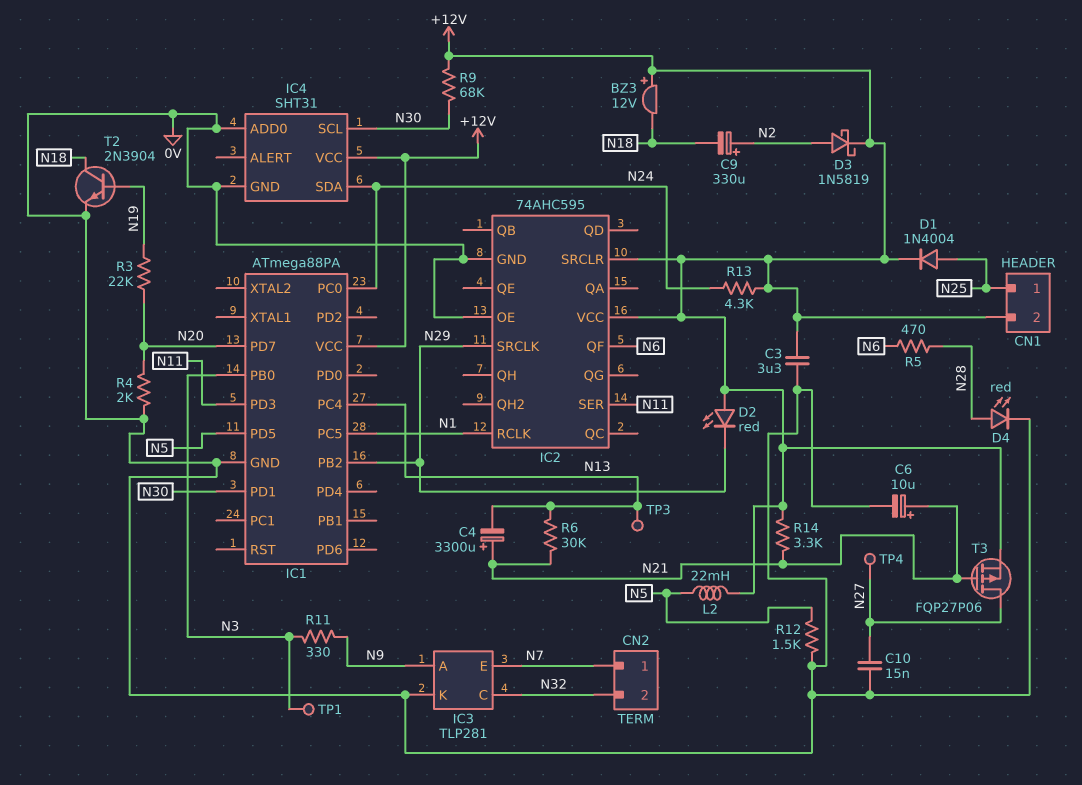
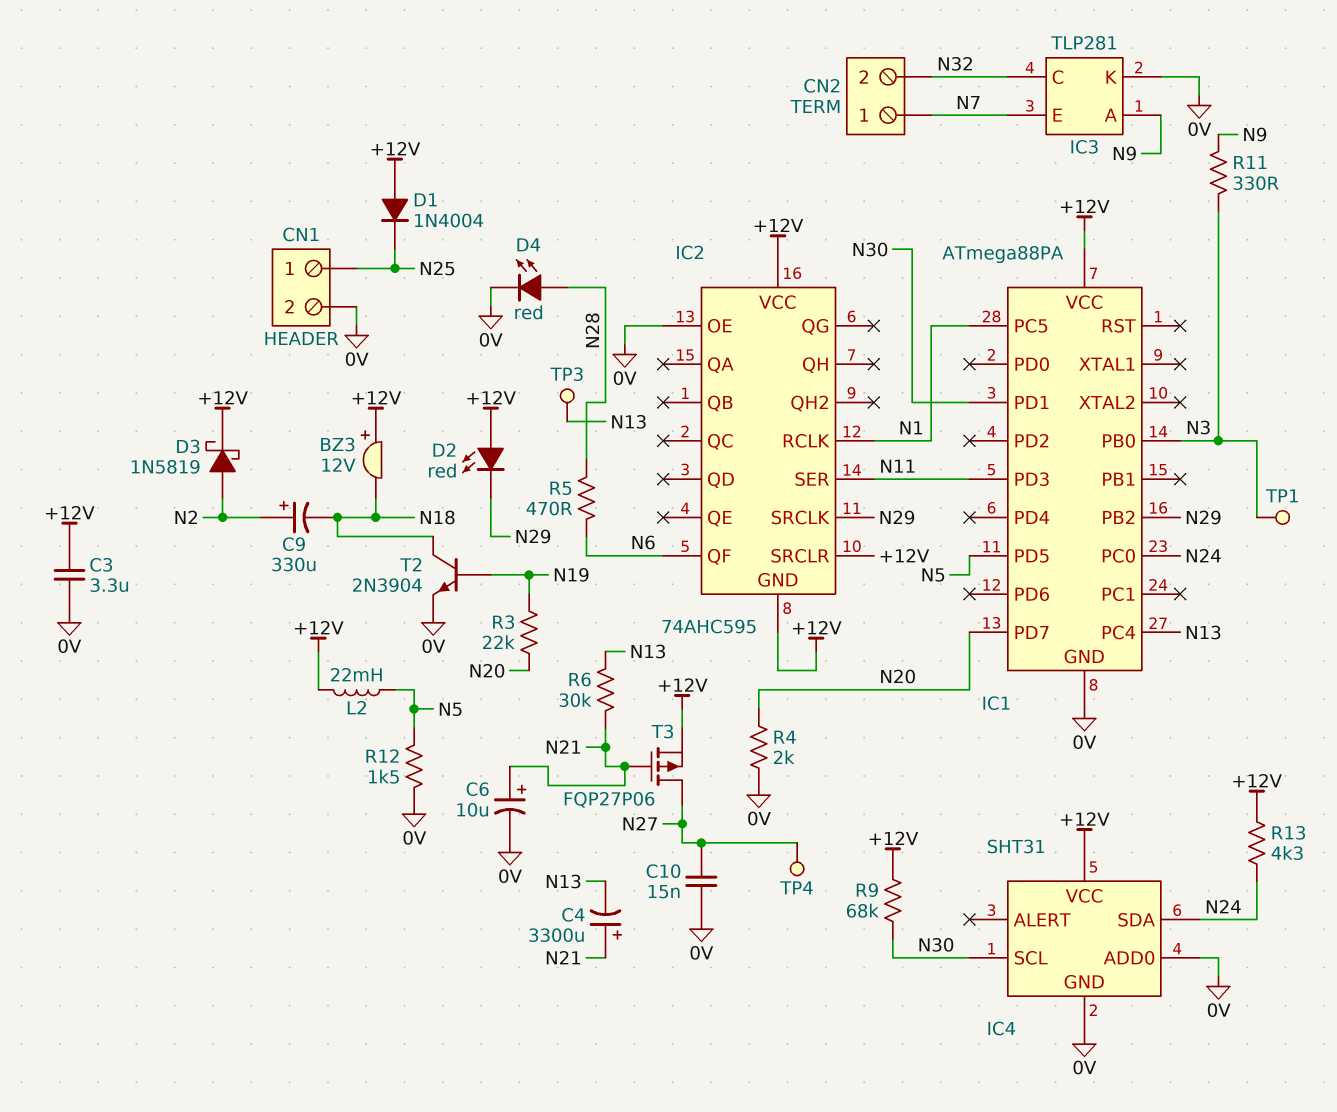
CN1 pin 2: +12V -> 0V
D1: diode 1N4004 (A N25, K +12V) -> diode 1N4004 (A +12V, K N25)
IC2 pin GND: 0V -> +12V
R14: 3.3k (+12V, N21) -> none

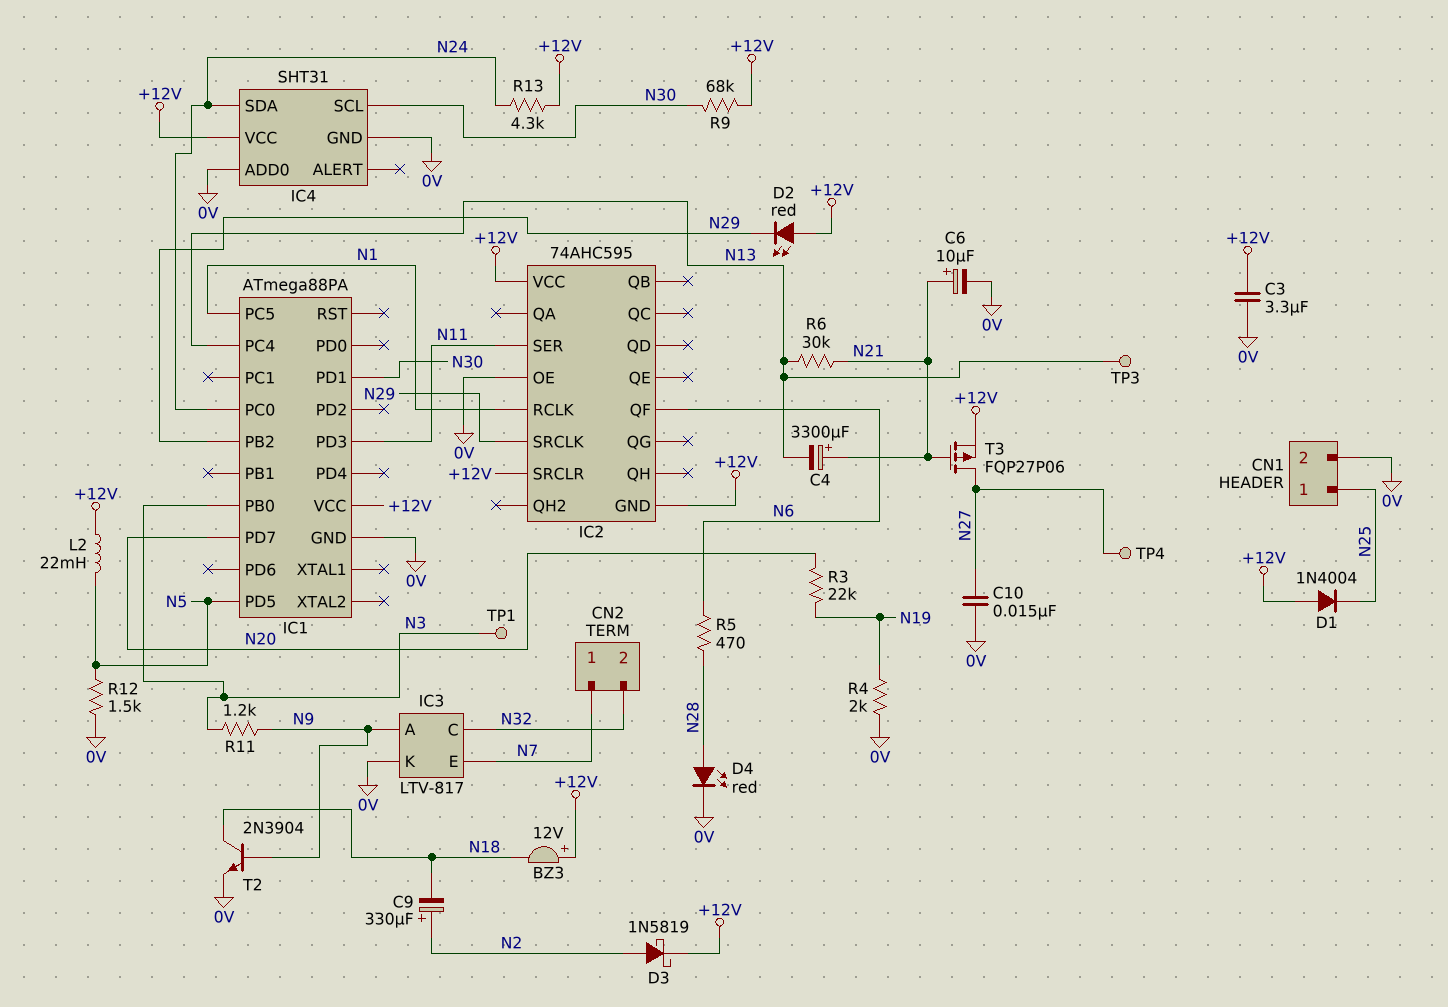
IC3: TLP281 -> LTV-817
R4: 2k (0V, N20) -> 2k (0V, N19)
R11: 330 (N3, N9) -> 1.2k (N3, N9)
T2: NPN 2N3904 (B N19, C N18, E 0V) -> NPN 2N3904 (B N9, C N18, E 0V)

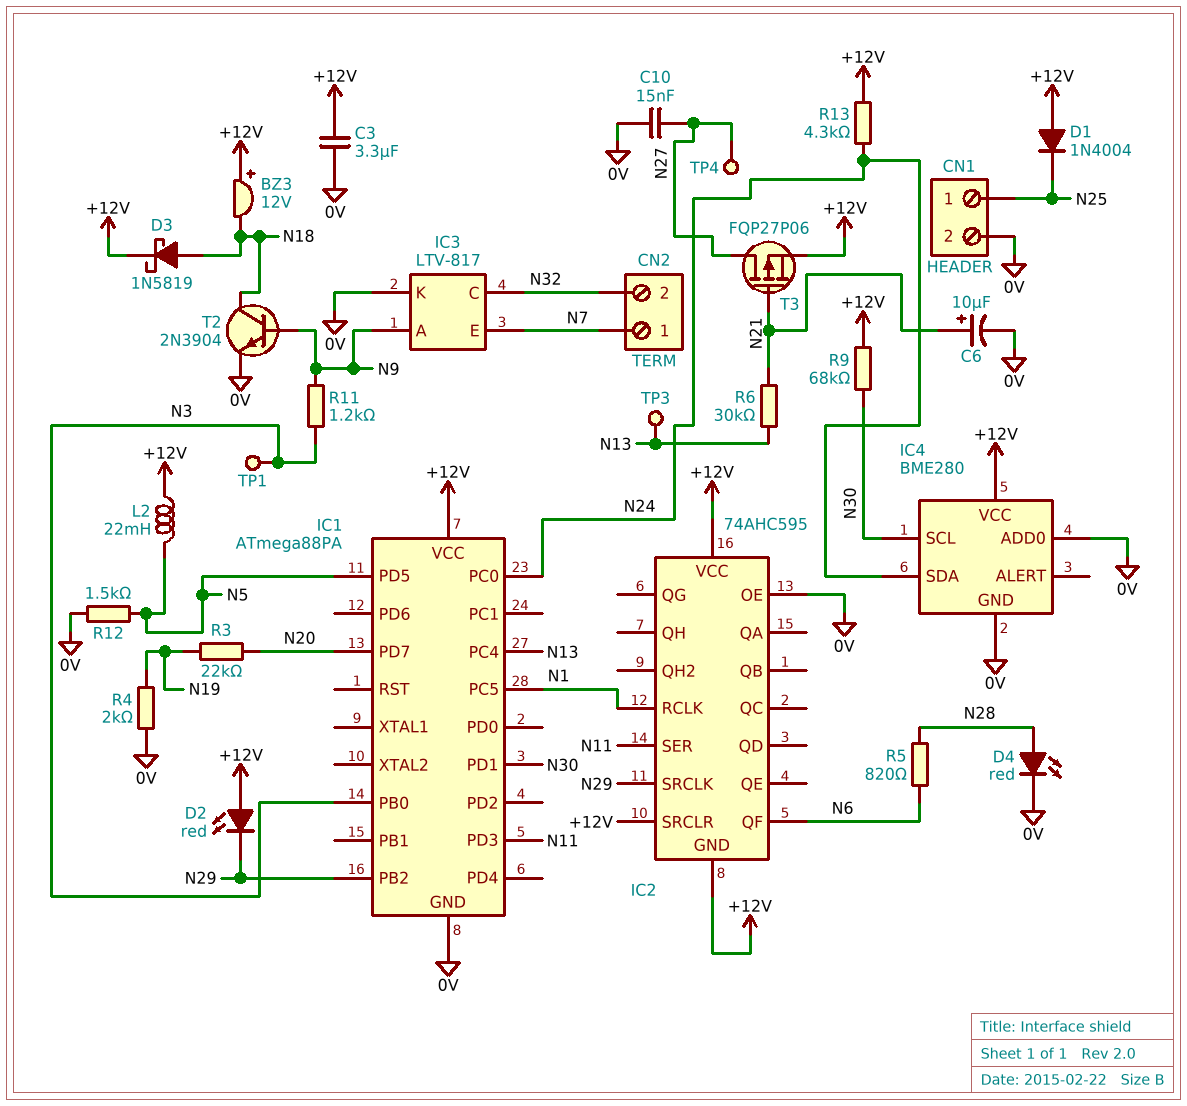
C4: 3300uF (plus N21, minus N13) -> none
C9: 330uF (plus N2, minus N18) -> none
D3: schottky 1N5819 (A N2, K +12V) -> schottky 1N5819 (A N18, K +12V)
IC4: SHT31 -> BME280
R5: 470 (N6, N28) -> 820 (N6, N28)

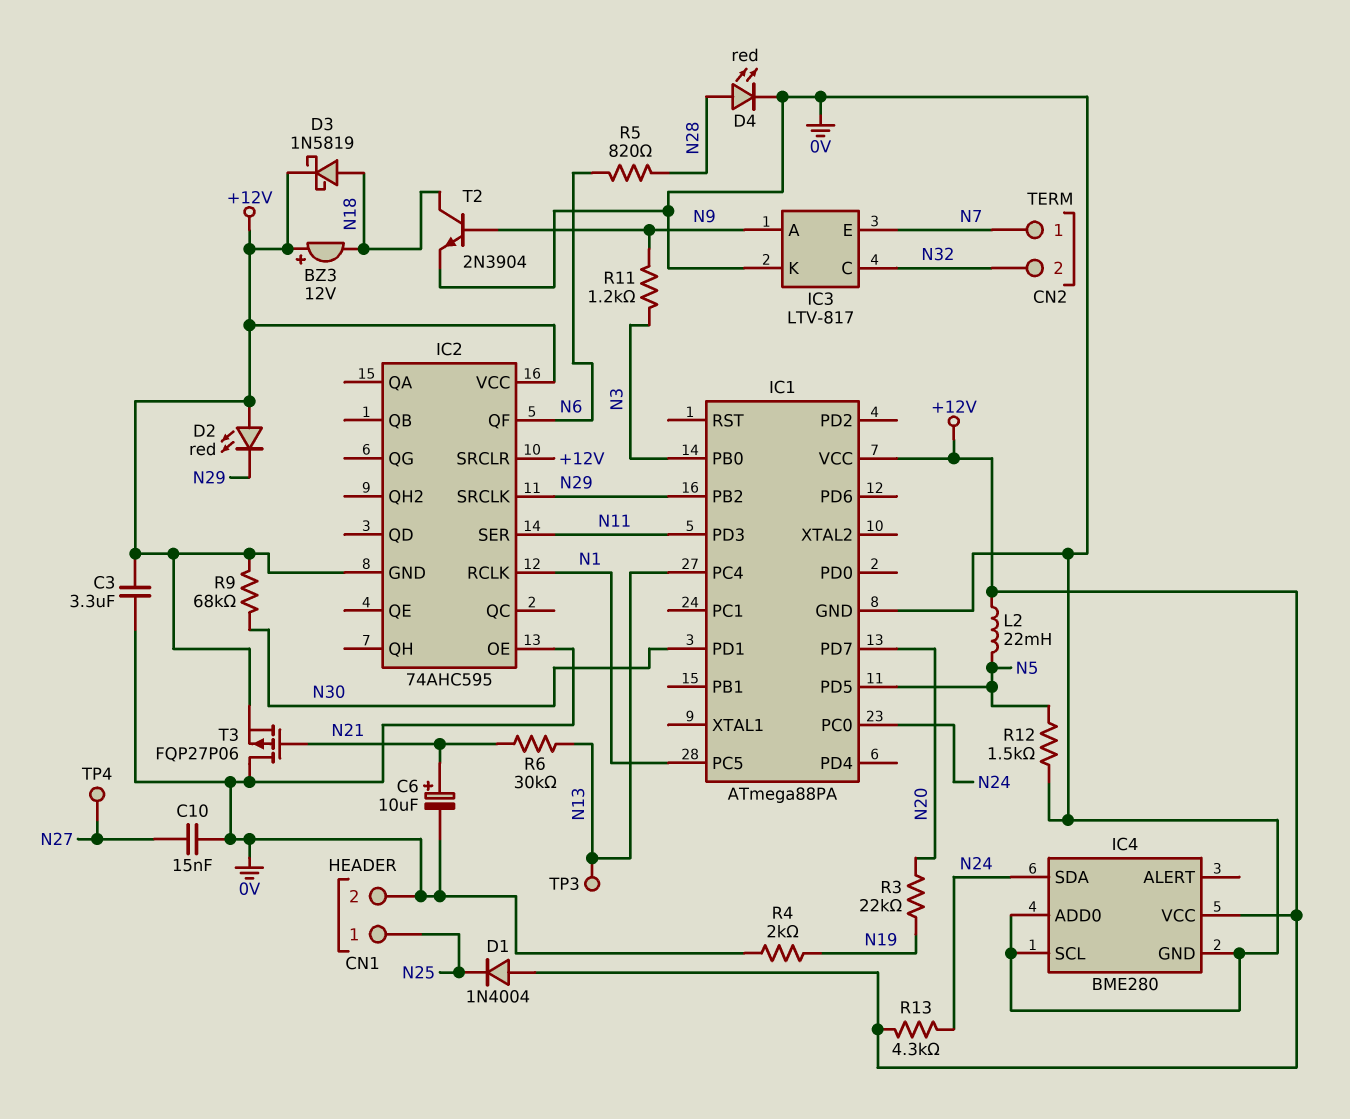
IC4 pin SCL: N30 -> 0V
T3: PMOS FQP27P06 (G N21, D N27, S +12V) -> PMOS FQP27P06 (G N21, D 0V, S +12V)
TP1: test point (N3) -> none

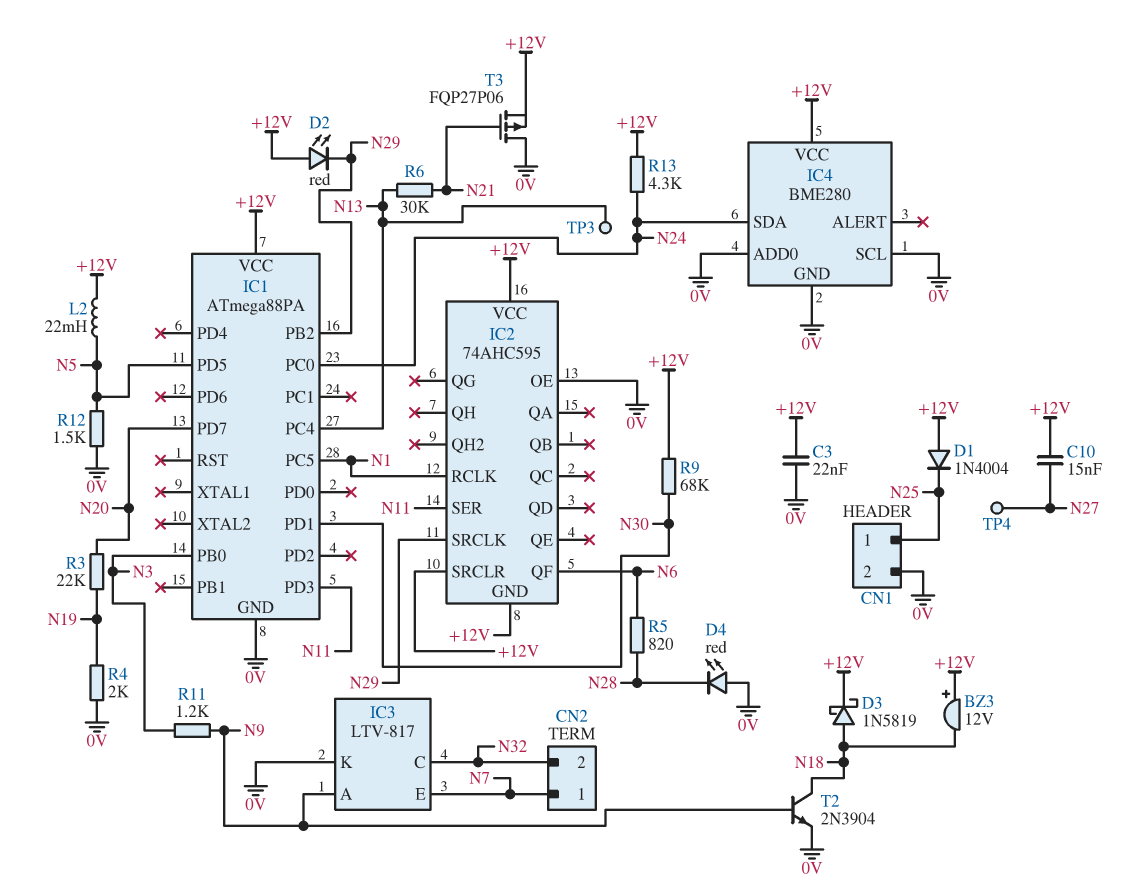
C3: 3.3uF (+12V, 0V) -> 22nF (+12V, 0V)
C6: 10uF (plus N21, minus 0V) -> none
C10: 15nF (0V, N27) -> 15nF (+12V, N27)
D4: LED red (A N28, K 0V) -> LED red (A 0V, K N28)

